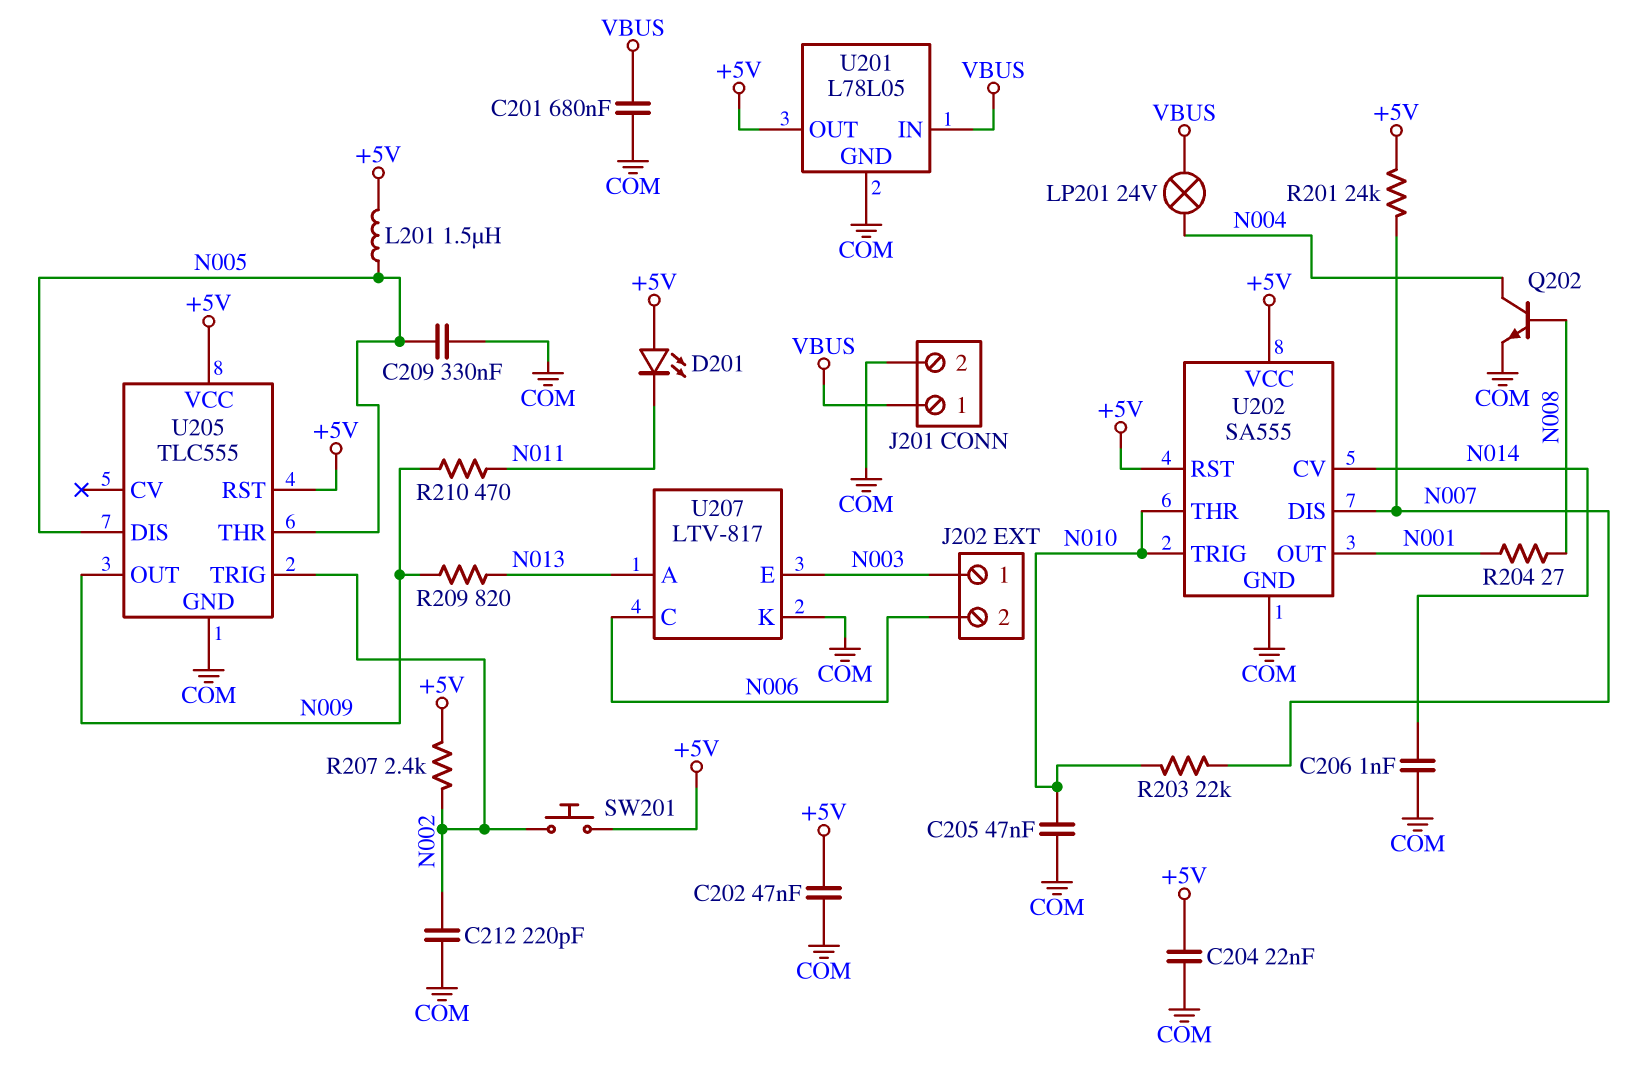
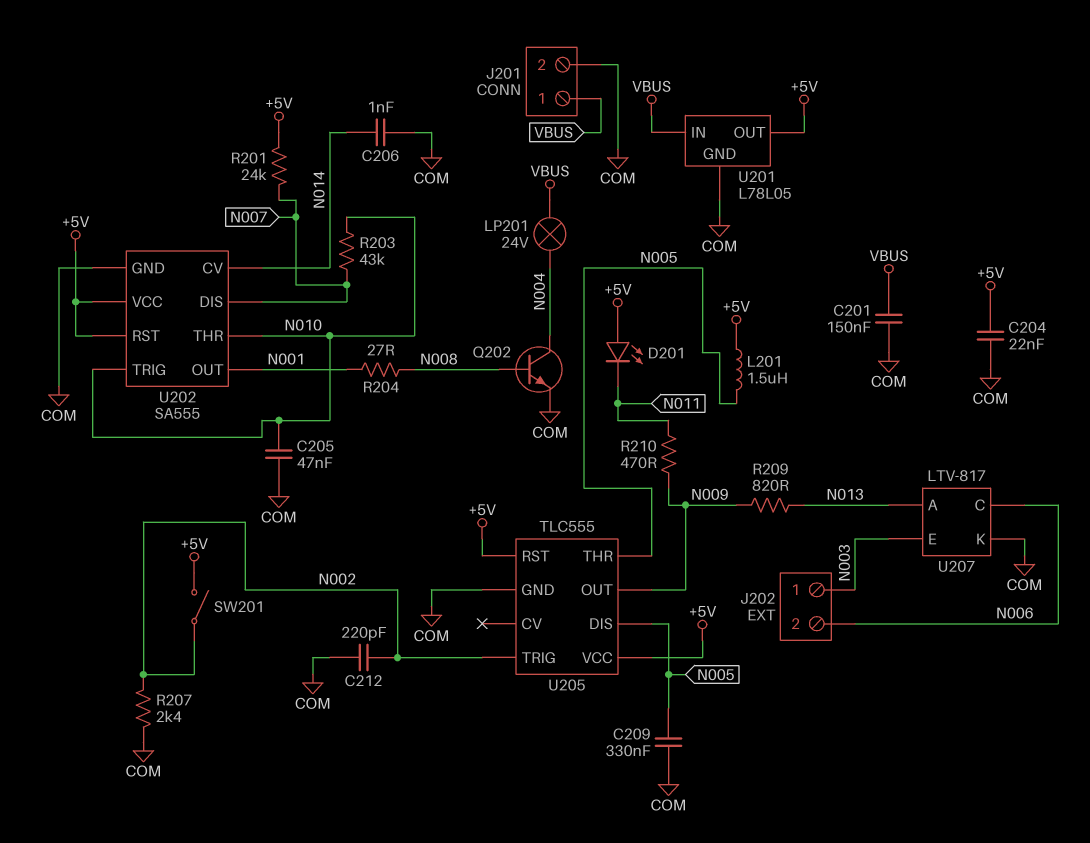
C201: 680nF (COM, VBUS) -> 150nF (COM, VBUS)
C202: 47nF (+5V, COM) -> none
R203: 22k (N007, N010) -> 43k (N007, N010)
R207: 2.4k (+5V, N002) -> 2.4k (COM, N002)
SW201: button (+5V, N002) -> switch (+5V, N002)

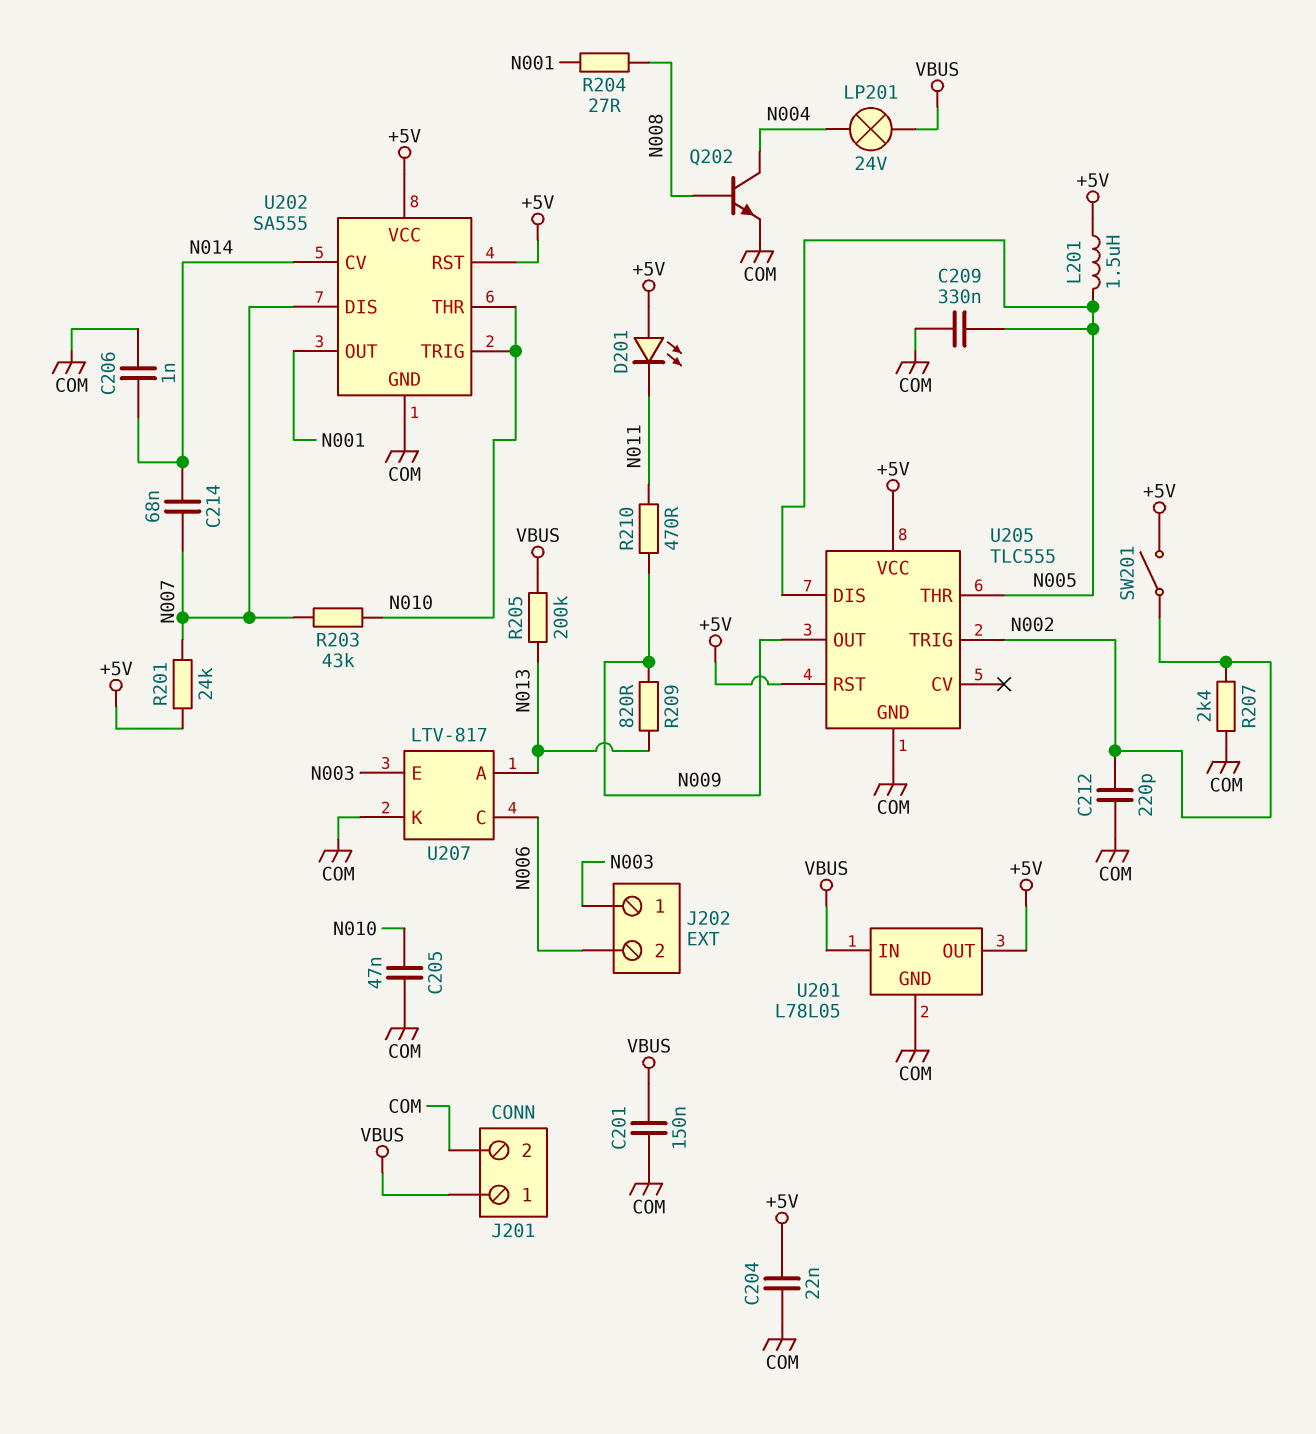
C214: none -> 68nF (N007, N014)
R205: none -> 200k (N013, VBUS)

